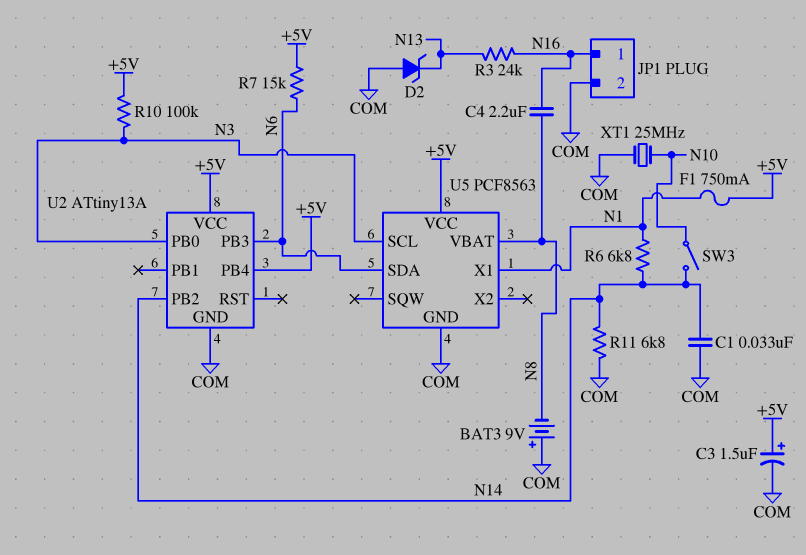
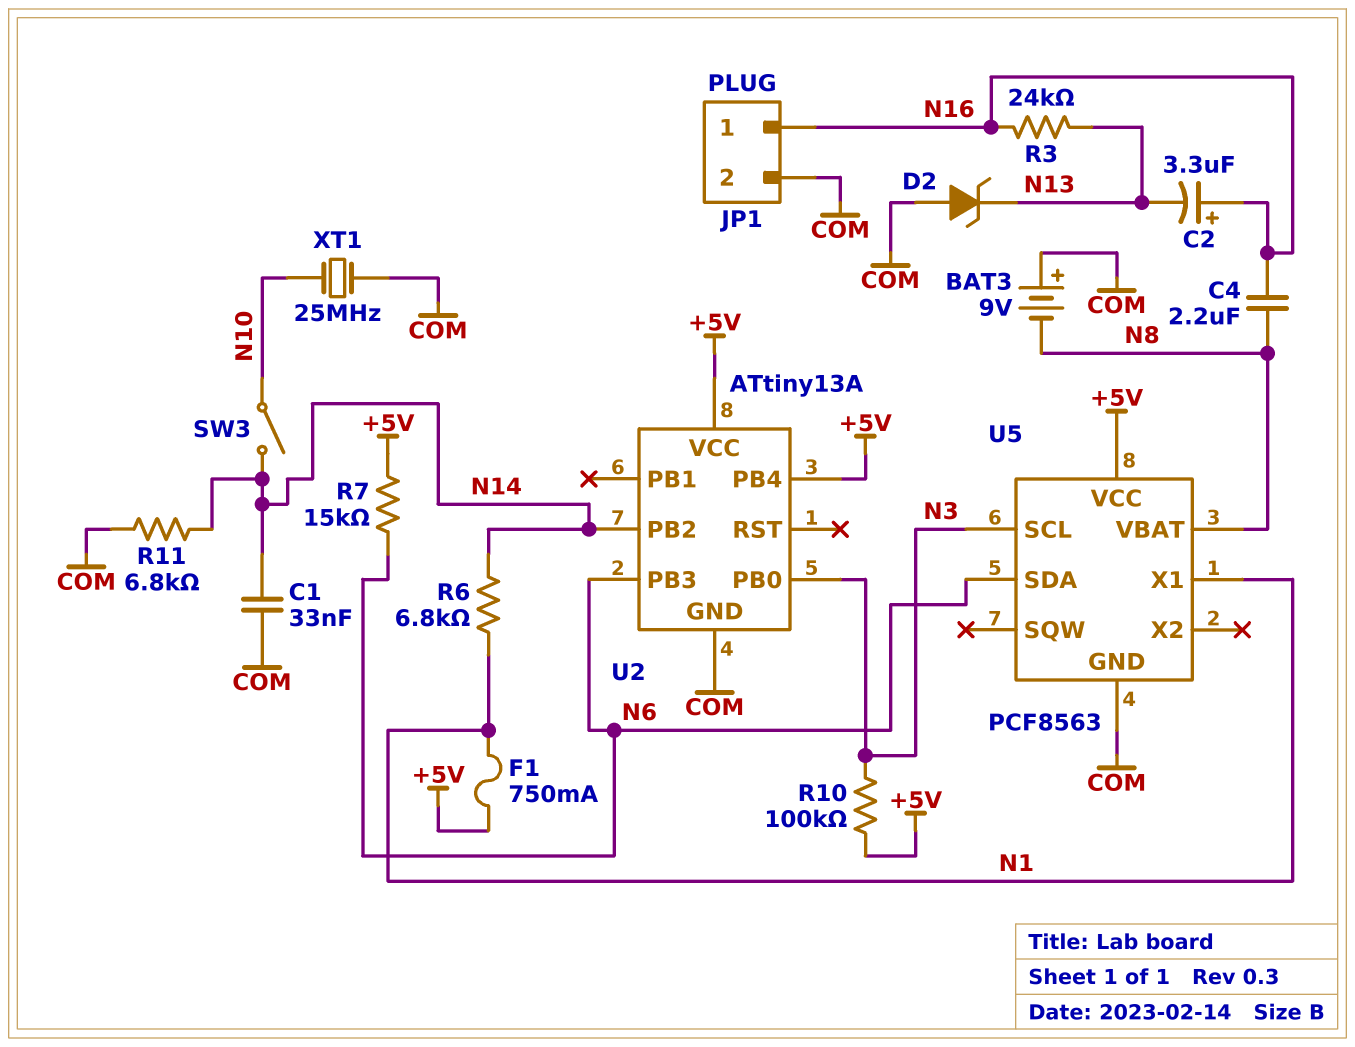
C2: none -> 3.3uF (plus N16, minus N13)
C3: 1.5uF (plus +5V, minus COM) -> none

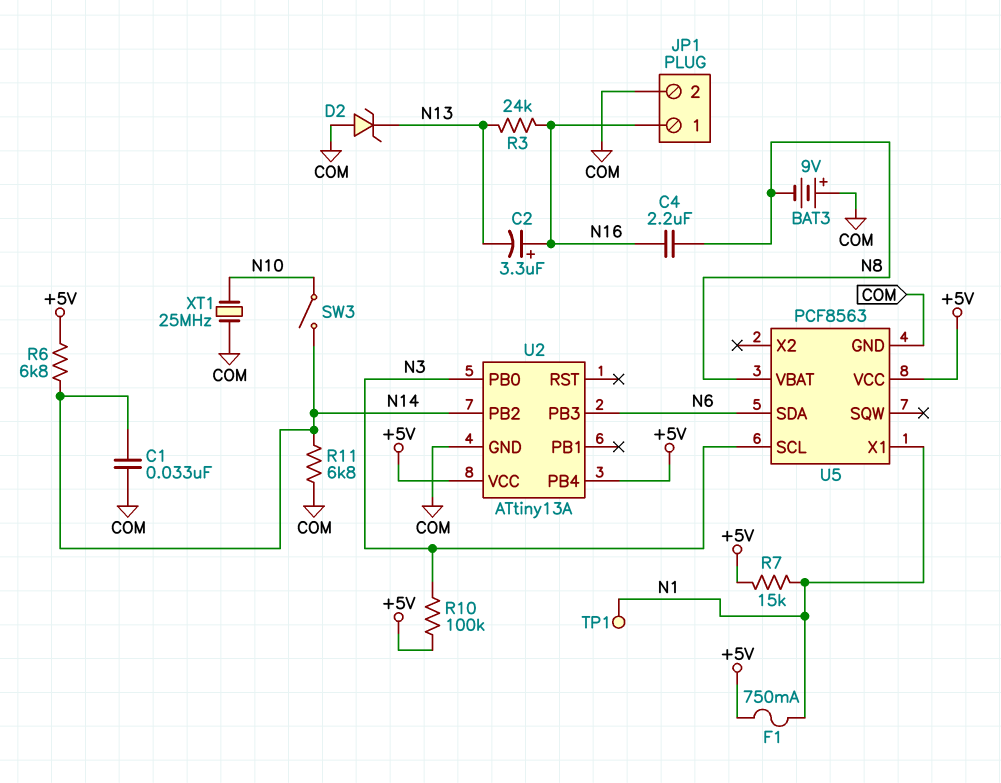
R6: 6.8k (N1, N14) -> 6.8k (+5V, N14)
R7: 15k (+5V, N6) -> 15k (+5V, N1)
TP1: none -> test point (N1)

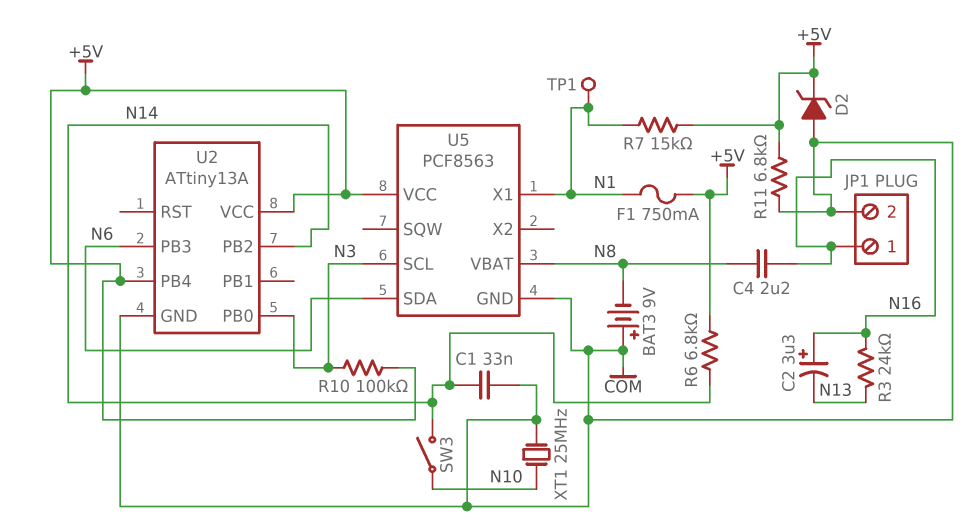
D2: zener (A COM, K N13) -> zener (A COM, K +5V)
R11: 6.8k (COM, N14) -> 6.8k (+5V, COM)

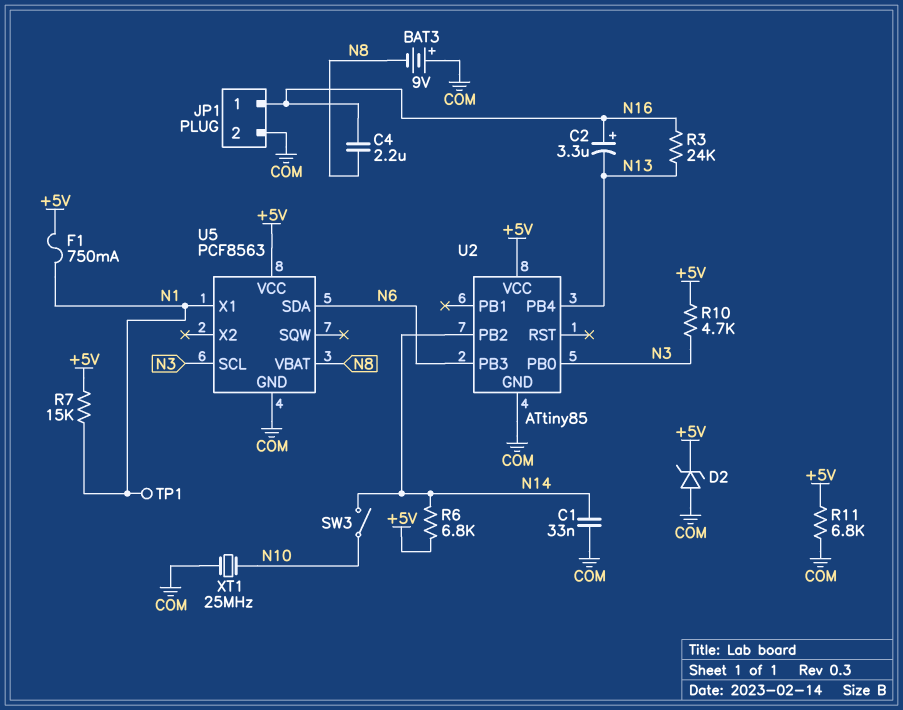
R10: 100k (+5V, N3) -> 4.7k (+5V, N3)
U2: ATtiny13A -> ATtiny85
U2 pin PB4: +5V -> N13

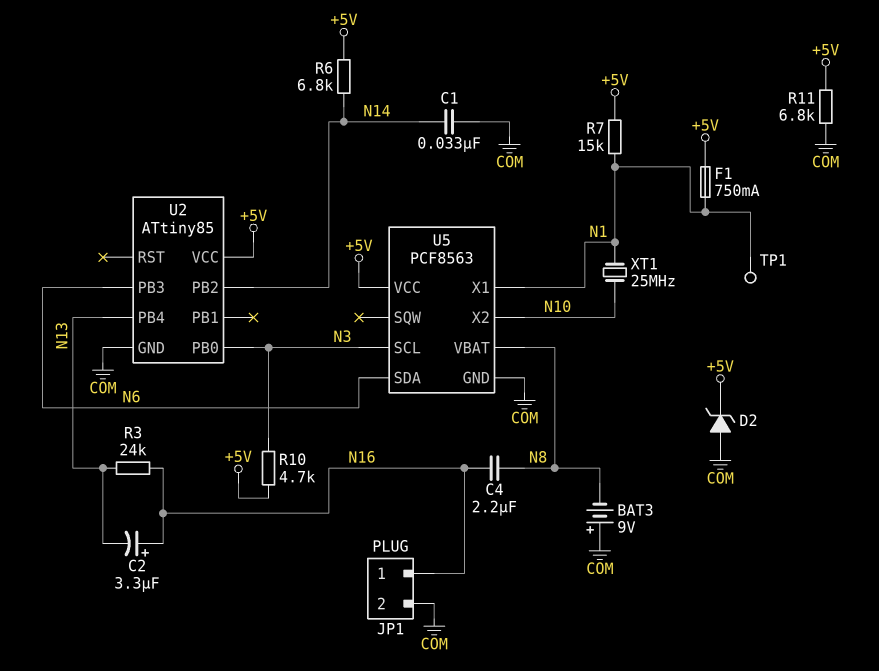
SW3: switch (N10, N14) -> none
U5 pin X2: none -> N10
XT1: 25MHz (COM, N10) -> 25MHz (N1, N10)

